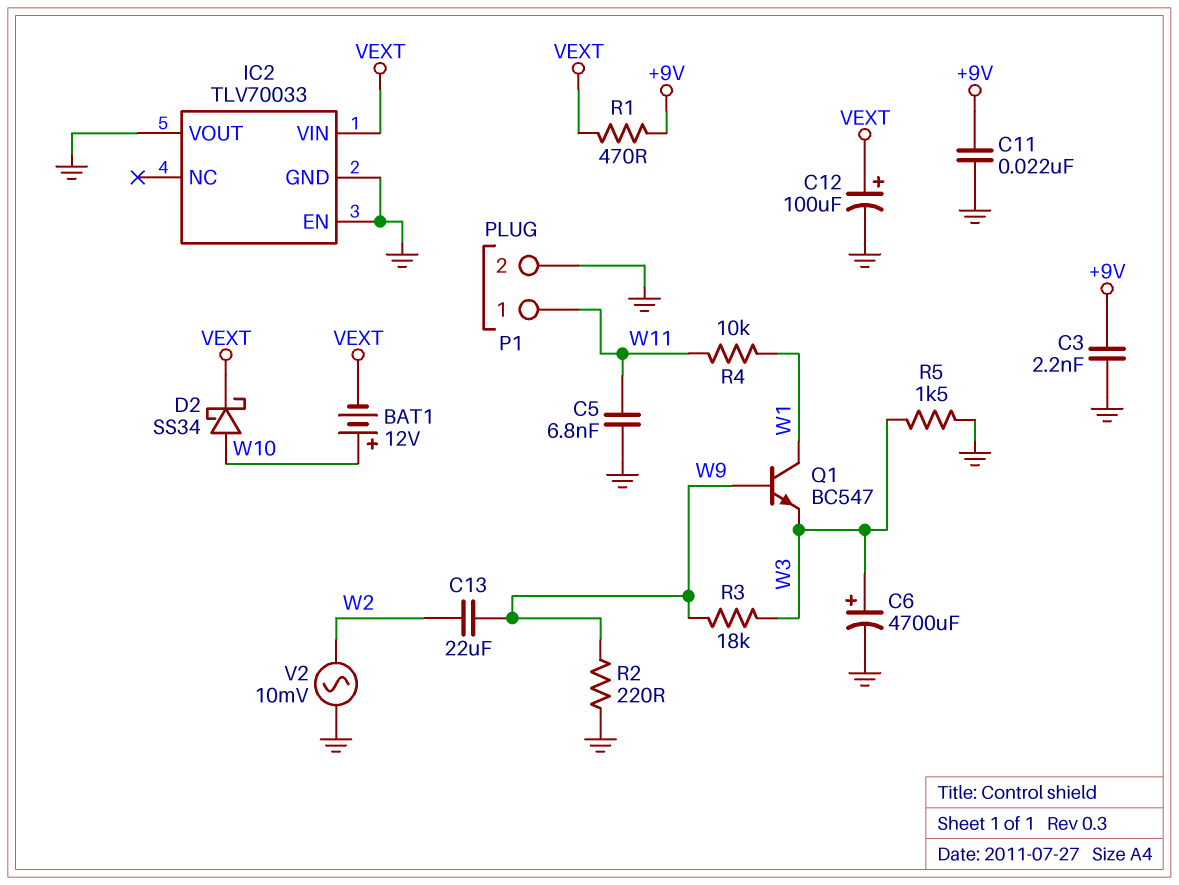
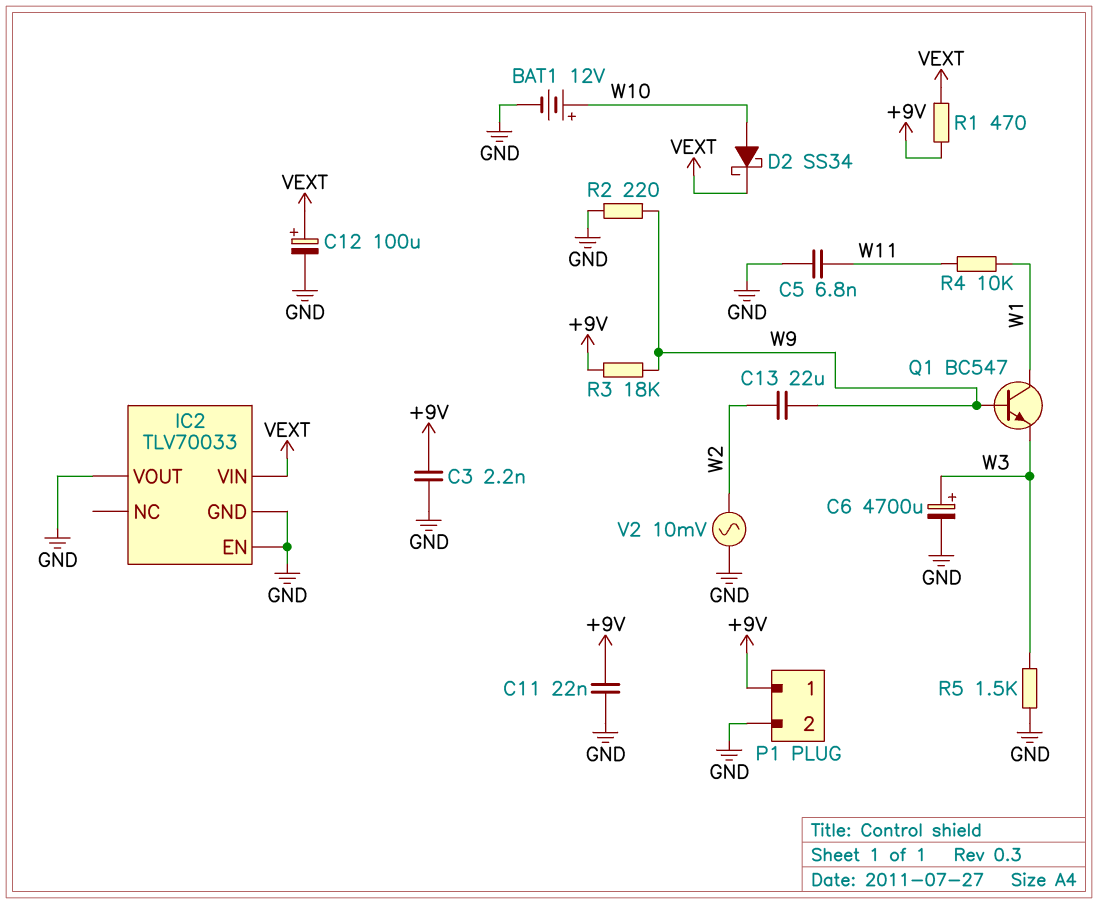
BAT1: 12V (plus W10, minus VEXT) -> 12V (plus W10, minus GND)
P1 pin 1: W11 -> +9V
R3: 18k (W3, W9) -> 18k (+9V, W9)

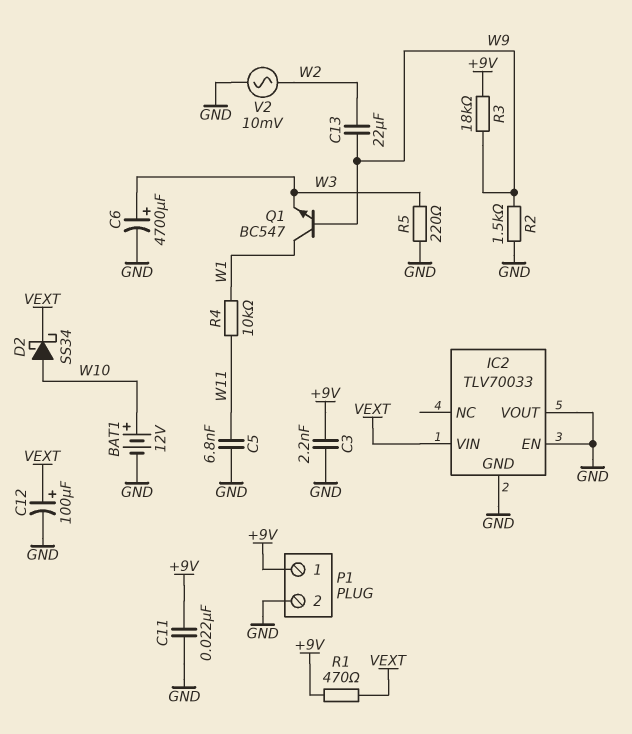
R2: 220 (GND, W9) -> 1.5k (GND, W9)
R5: 1.5k (GND, W3) -> 220 (GND, W3)

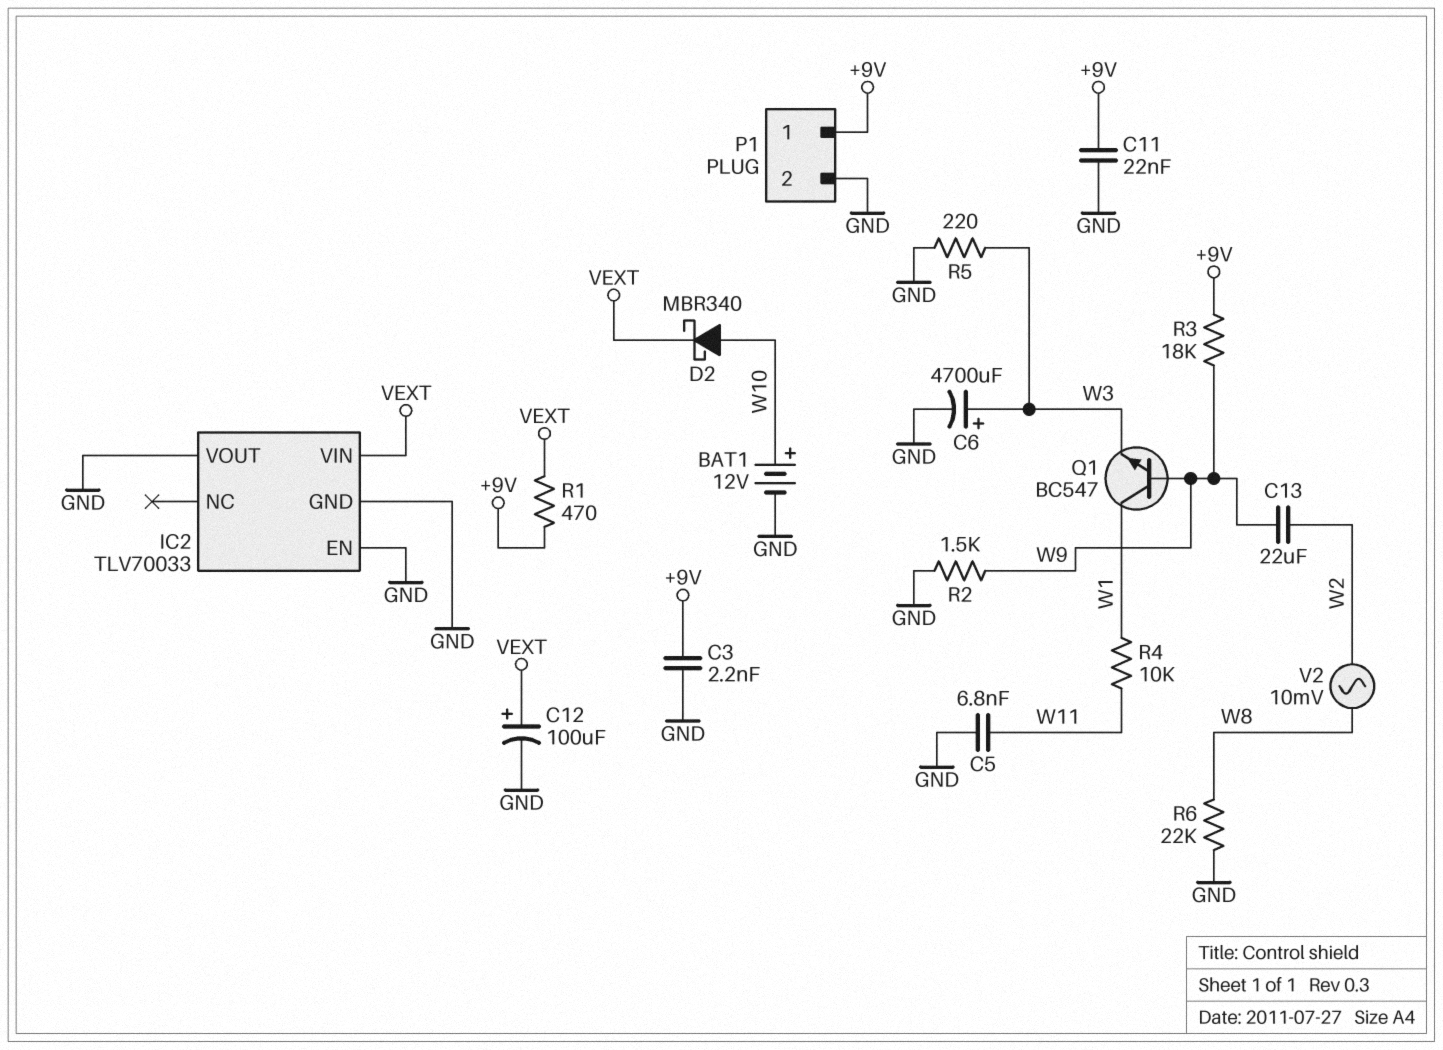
D2: schottky SS34 (A W10, K VEXT) -> schottky MBR340 (A W10, K VEXT)
R6: none -> 22k (GND, W8)
V2: AC 10mV (GND, W2) -> AC 10mV (W2, W8)

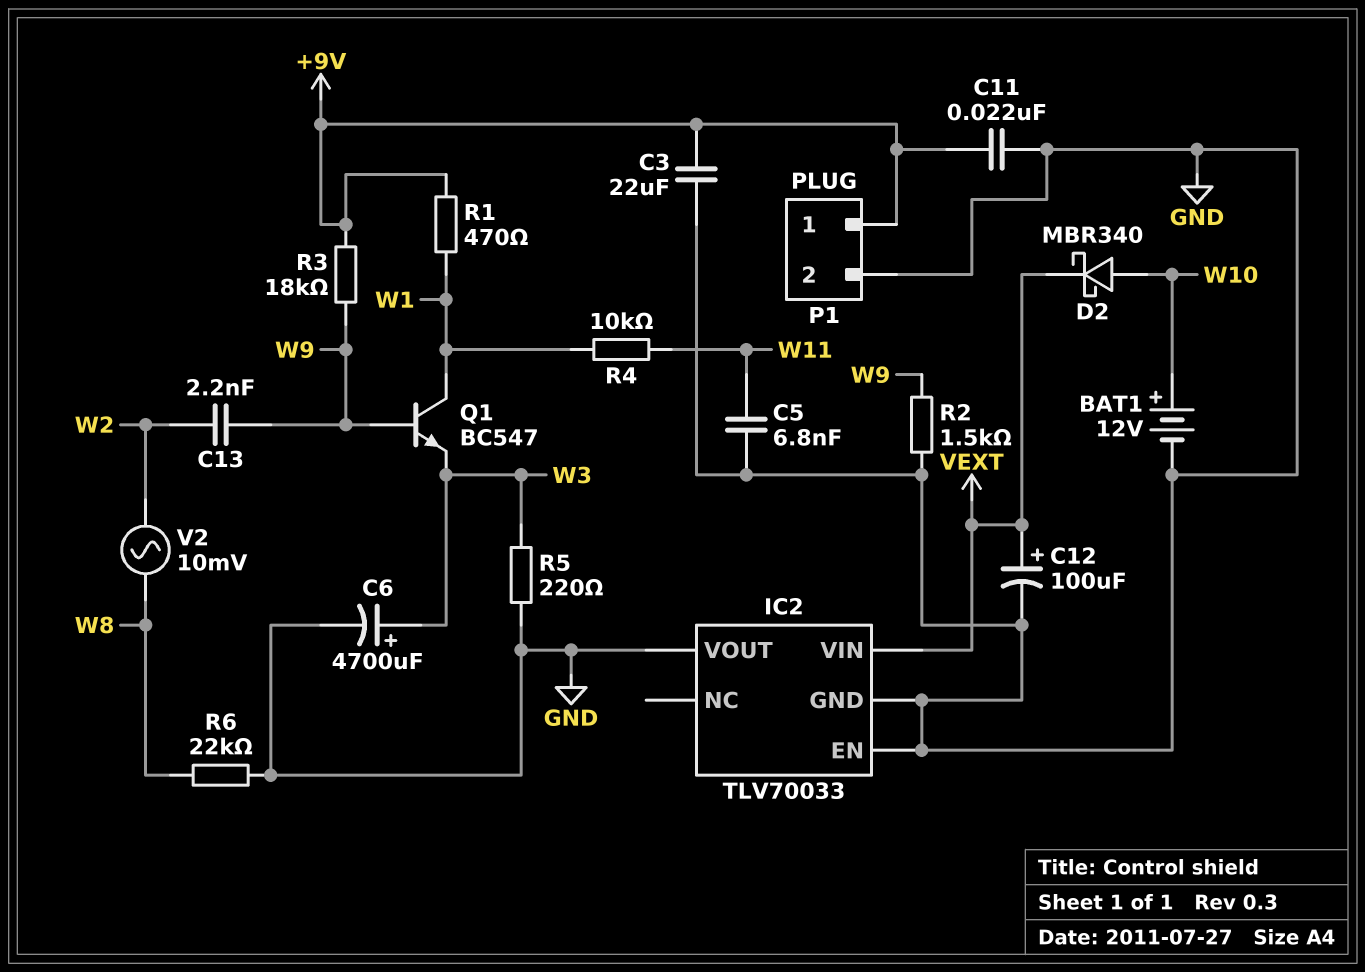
C3: 2.2nF (+9V, GND) -> 22uF (+9V, GND)
C13: 22uF (W2, W9) -> 2.2nF (W2, W9)
R1: 470 (+9V, VEXT) -> 470 (+9V, W1)

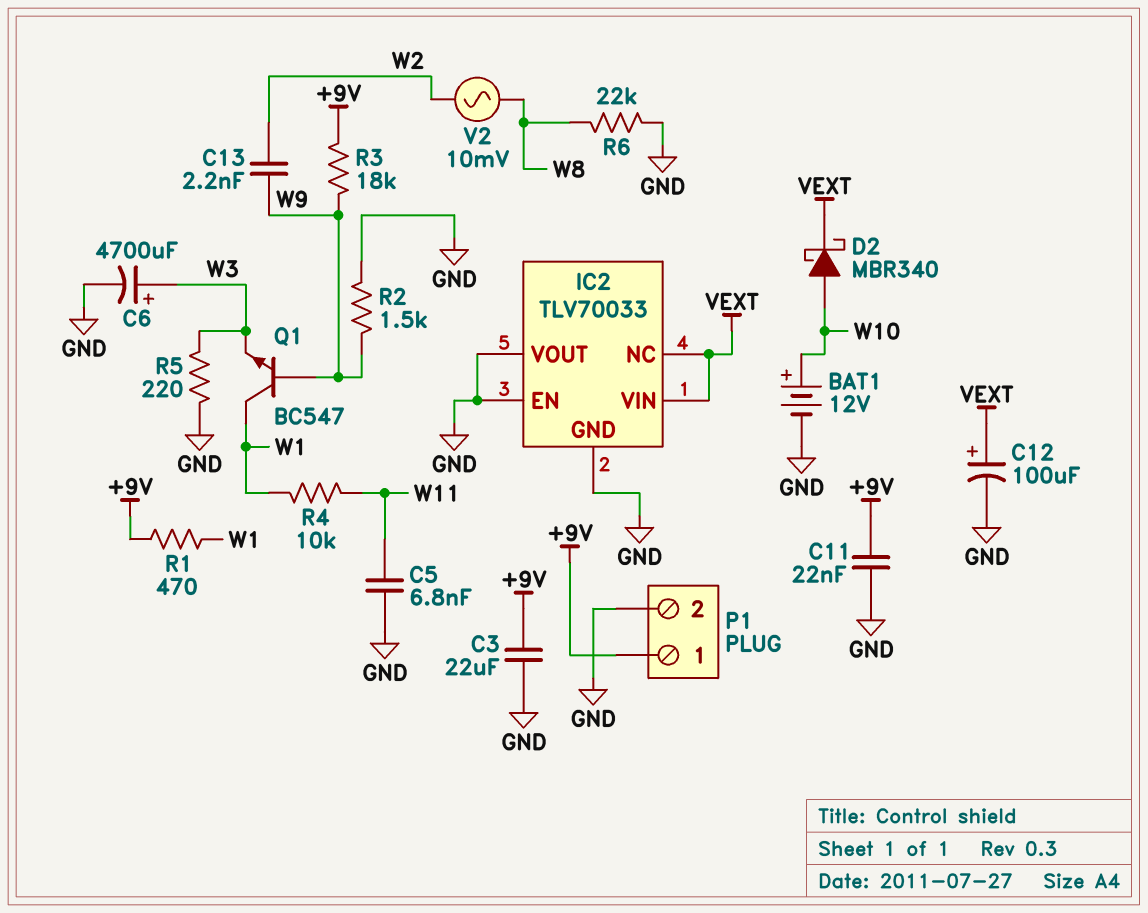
IC2 pin NC: none -> VEXT

